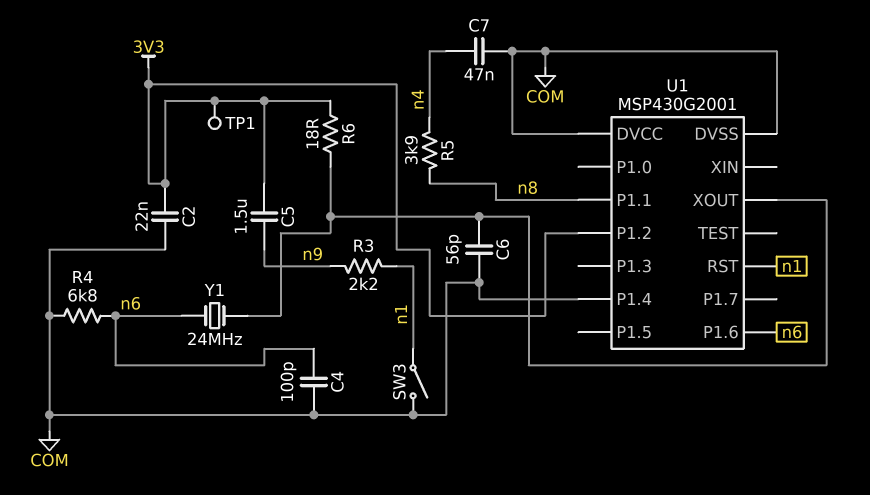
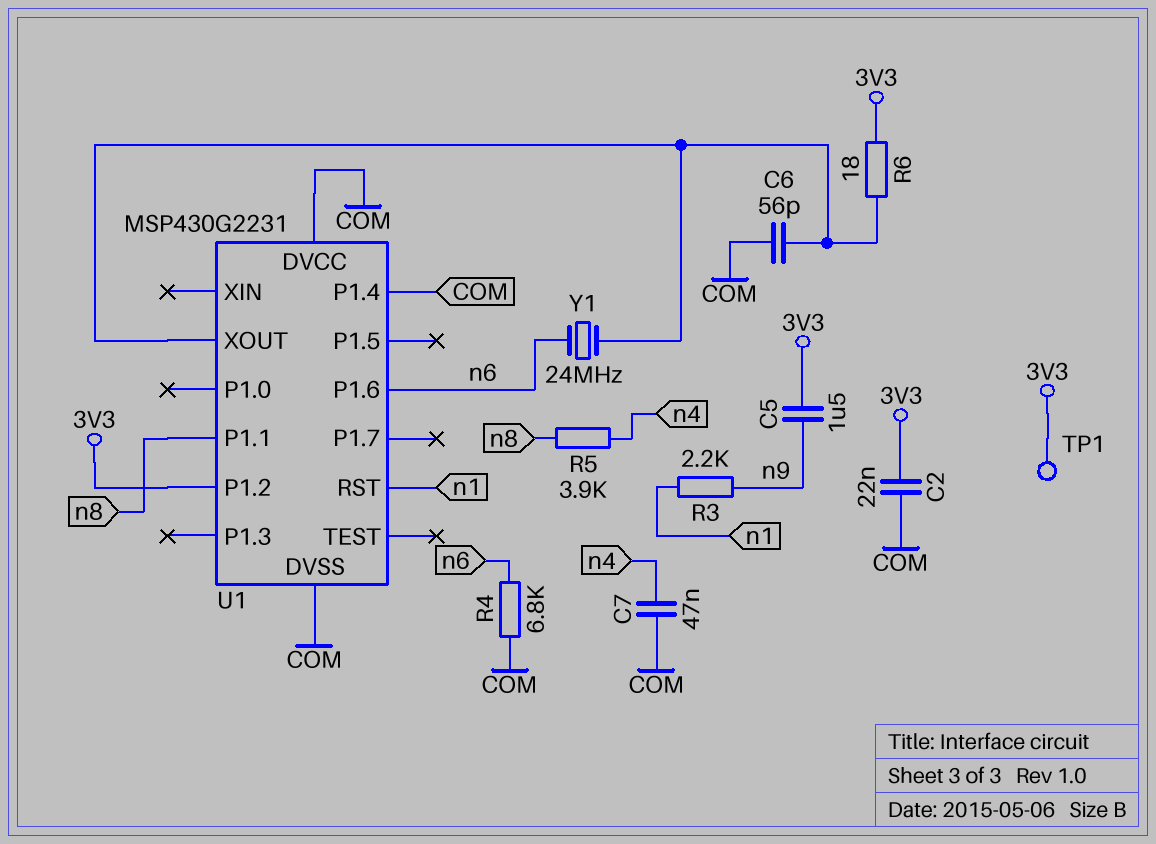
C4: 100pF (COM, n6) -> none
SW3: switch (COM, n1) -> none
U1: MSP430G2001 -> MSP430G2231

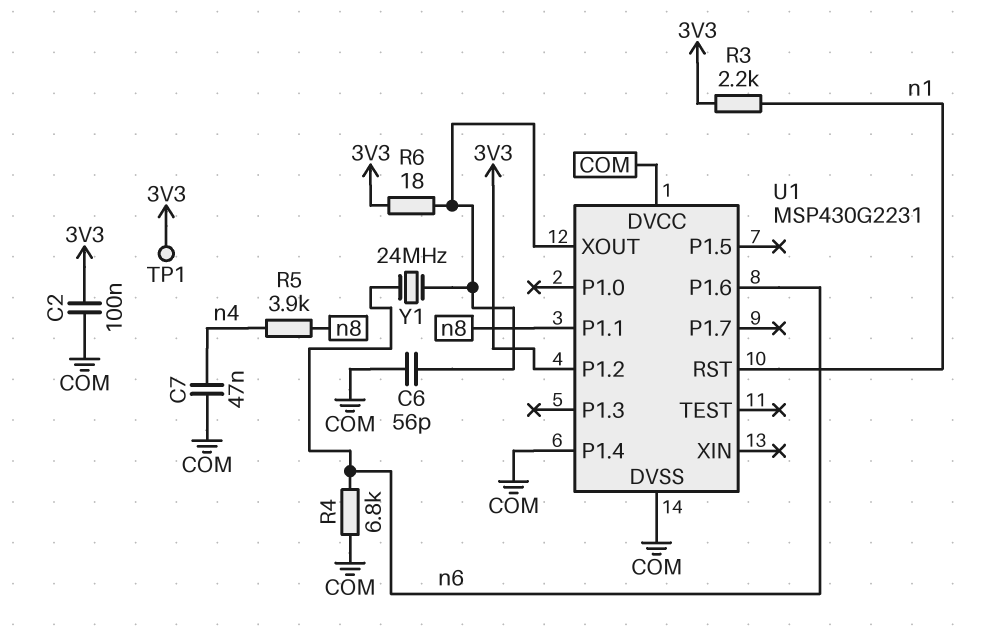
C2: 22nF (3V3, COM) -> 100nF (3V3, COM)
C5: 1.5uF (3V3, n9) -> none
R3: 2.2k (n1, n9) -> 2.2k (3V3, n1)

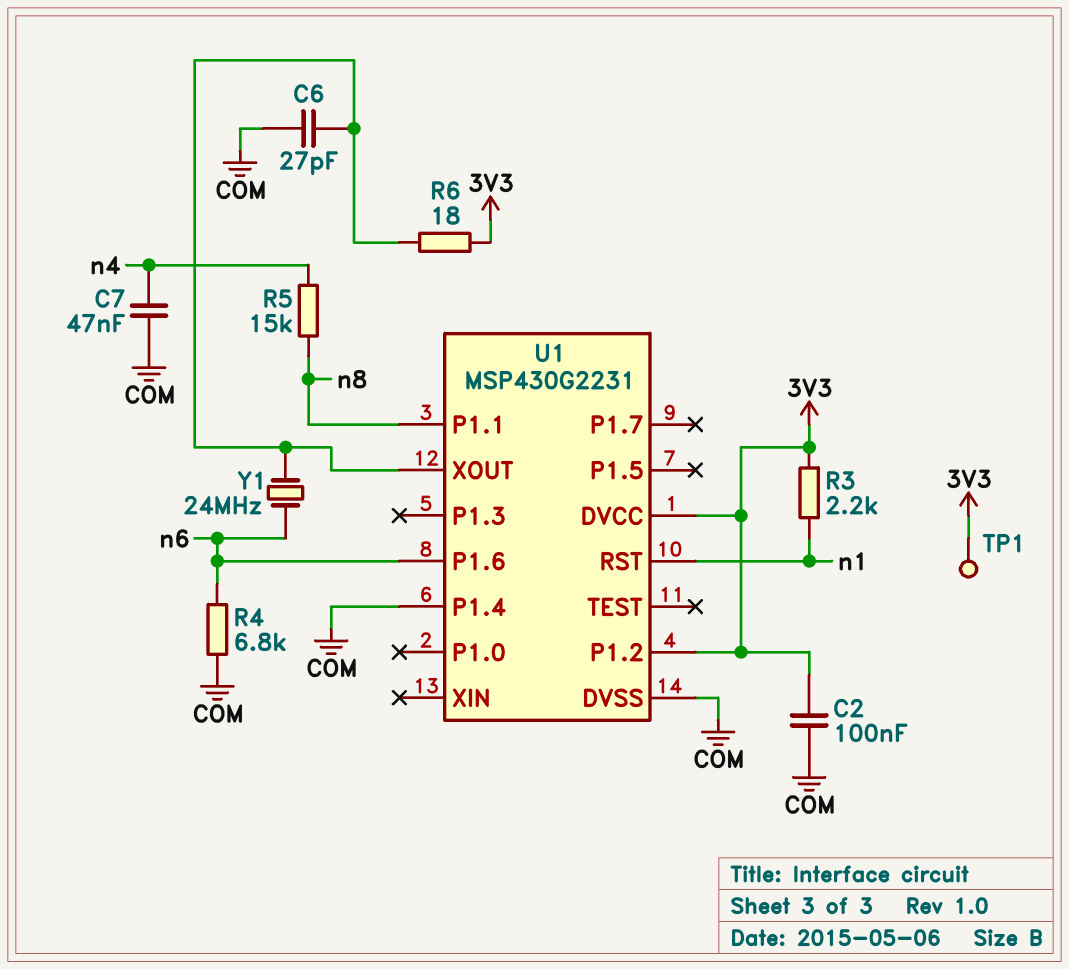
C6: 56pF (COM, U1/XOUT) -> 27pF (COM, U1/XOUT)
R5: 3.9k (n4, n8) -> 15k (n4, n8)
U1 pin DVCC: COM -> 3V3

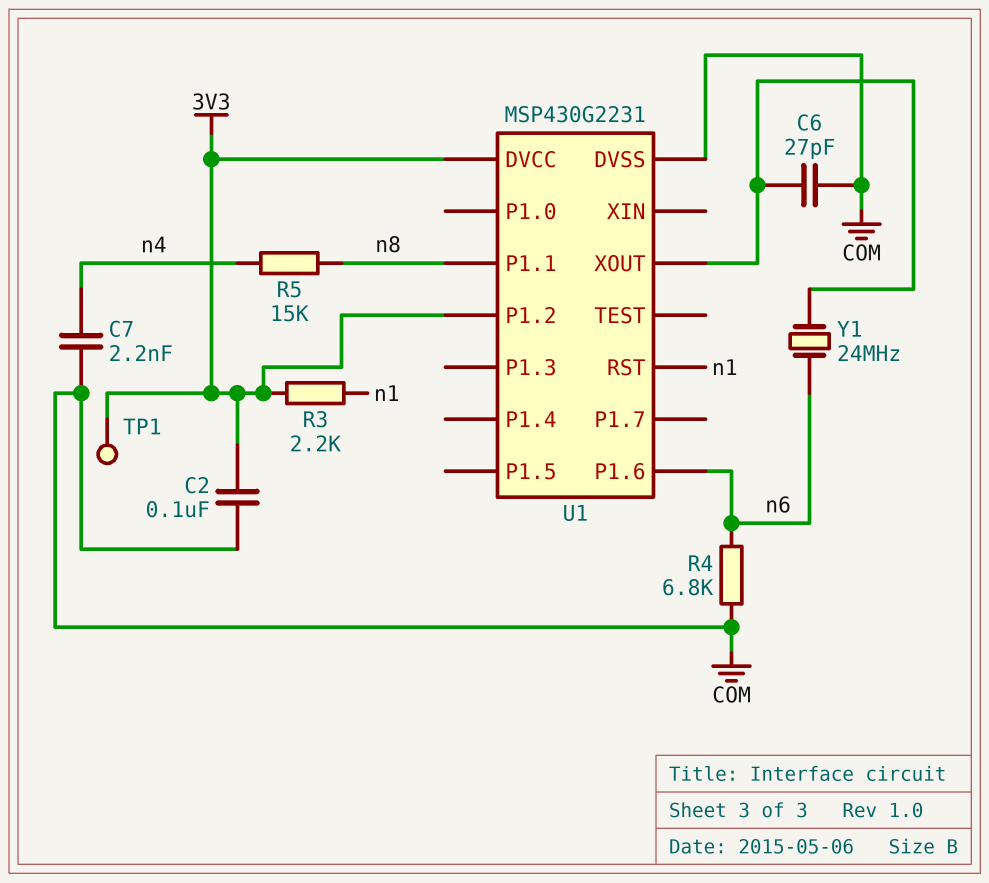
C7: 47nF (COM, n4) -> 2.2nF (COM, n4)
R6: 18 (3V3, U1/XOUT) -> none
U1 pin P1.4: COM -> none

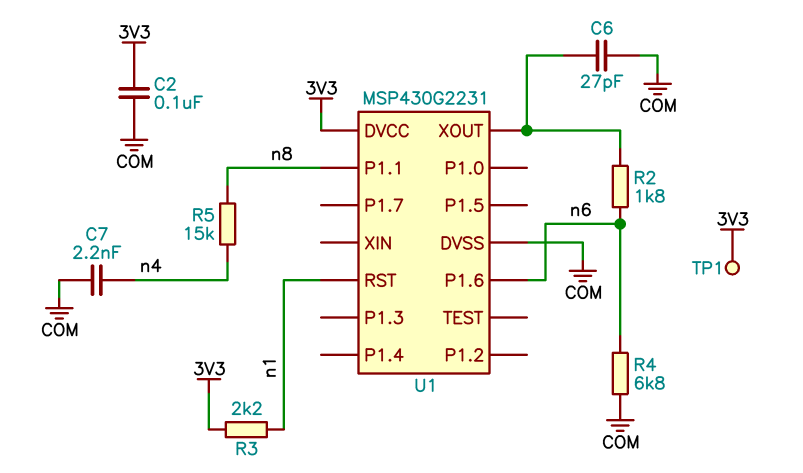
R2: none -> 1.8k (U1/XOUT, n6)
U1 pin P1.2: 3V3 -> none
Y1: 24MHz (U1/XOUT, n6) -> none

